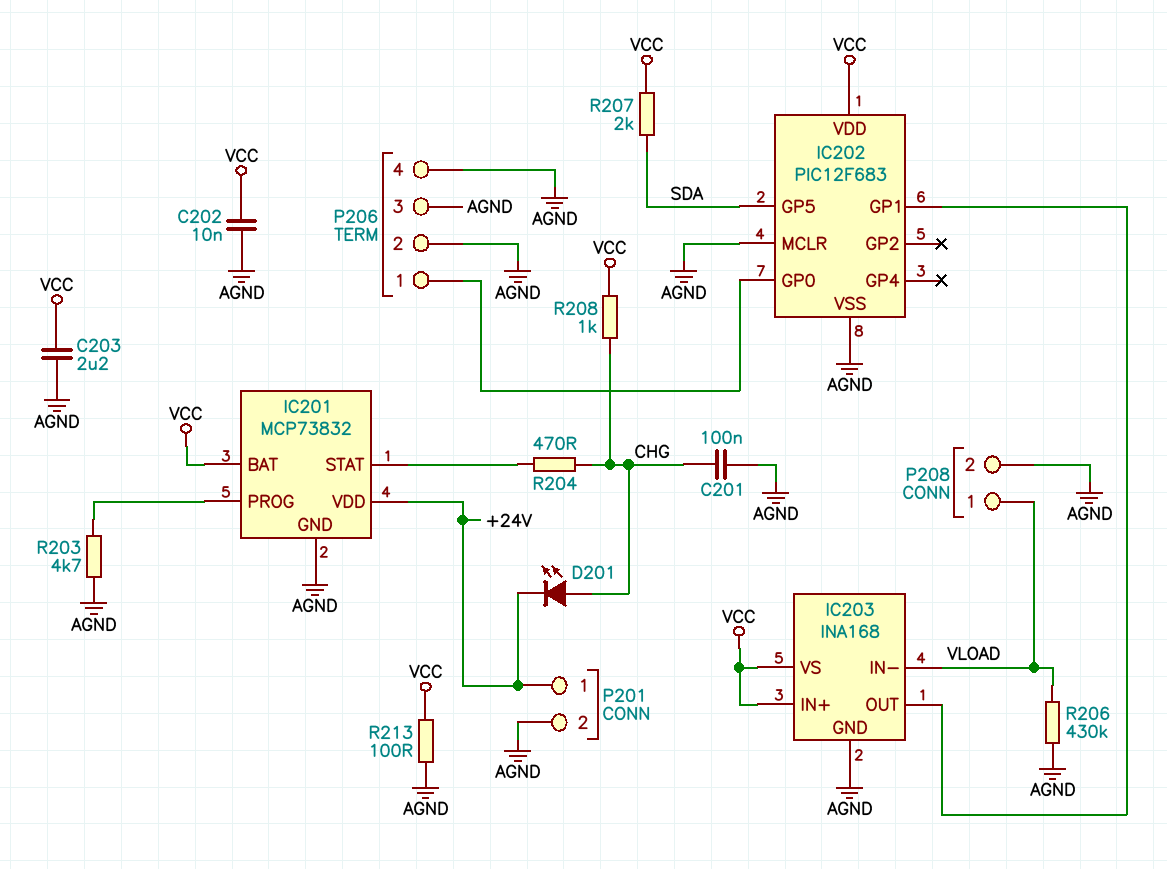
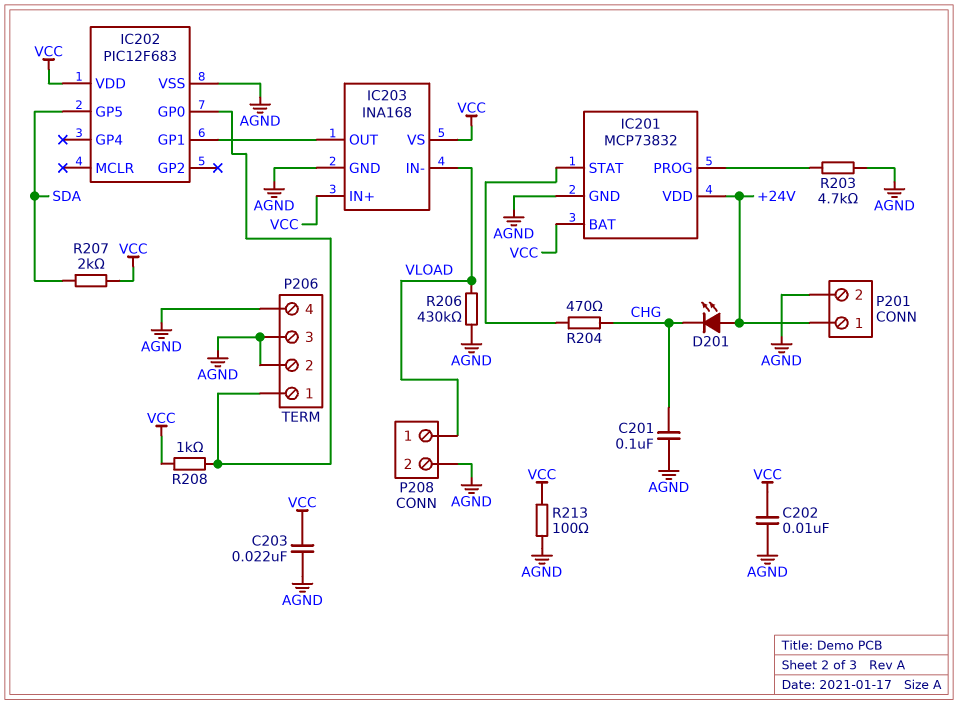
C203: 2.2uF (AGND, VCC) -> 22nF (AGND, VCC)
D201: LED (A CHG, K +24V) -> LED (A +24V, K CHG)
IC202 pin MCLR: AGND -> none
R208: 1k (CHG, VCC) -> 1k (IC202/GP0, VCC)

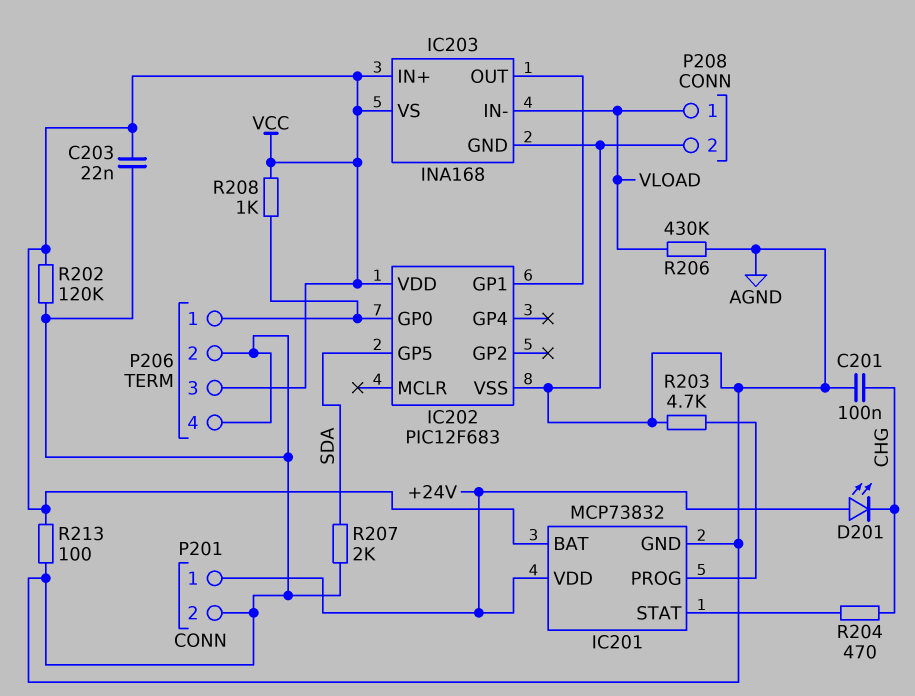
C202: 10nF (AGND, VCC) -> none
P206 pin 3: AGND -> VCC
R202: none -> 120k (AGND, VCC)
R207: 2k (SDA, VCC) -> 2k (AGND, SDA)

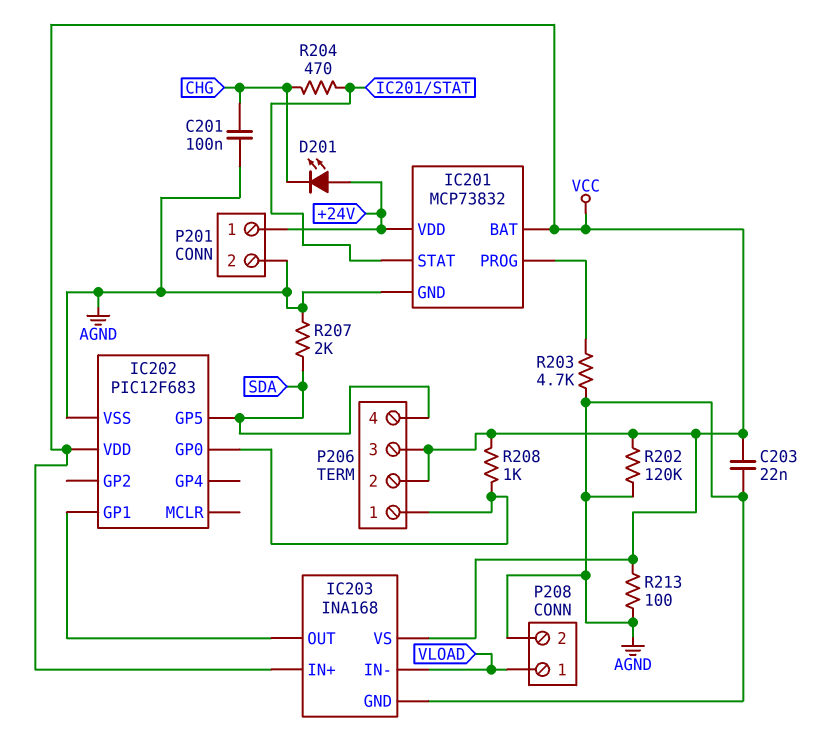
P206 pin 2: AGND -> VCC
P206 pin 4: AGND -> SDA
R206: 430k (AGND, VLOAD) -> none

